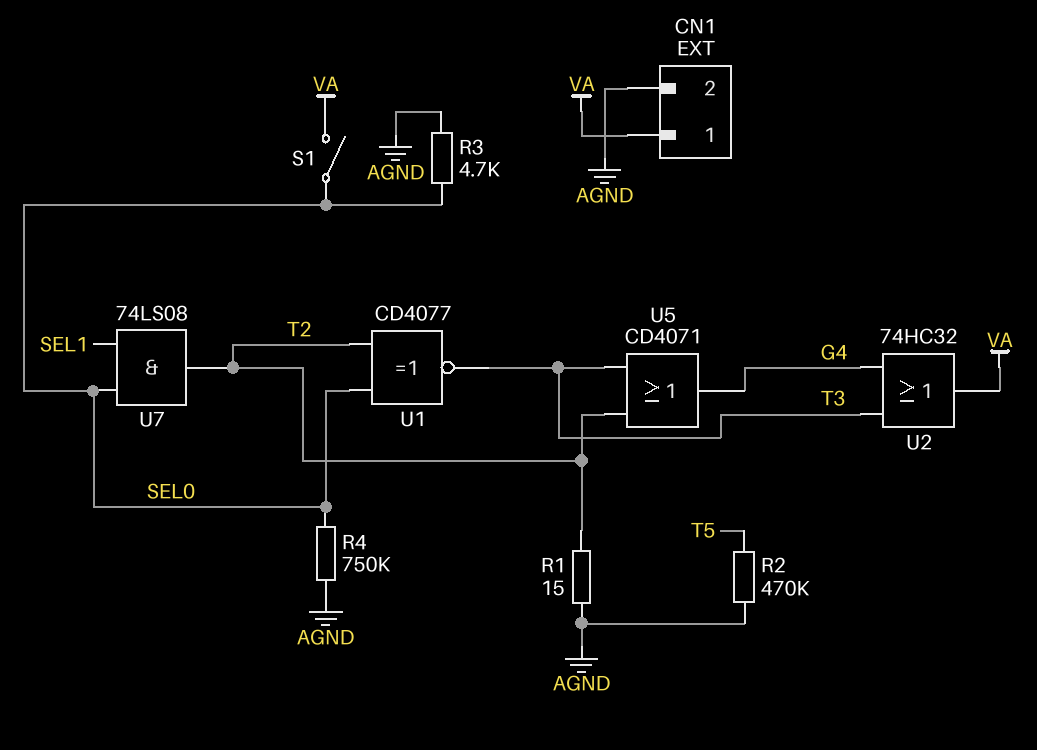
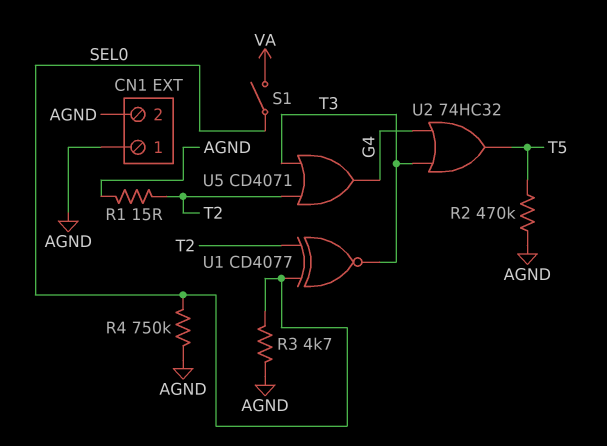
CN1 pin 1: VA -> AGND
U2: OR 74HC32 (in G4, in T3, out VA) -> OR 74HC32 (in G4, in T3, out T5)
U7: AND 74LS08 (in SEL0, in SEL1, out T2) -> none

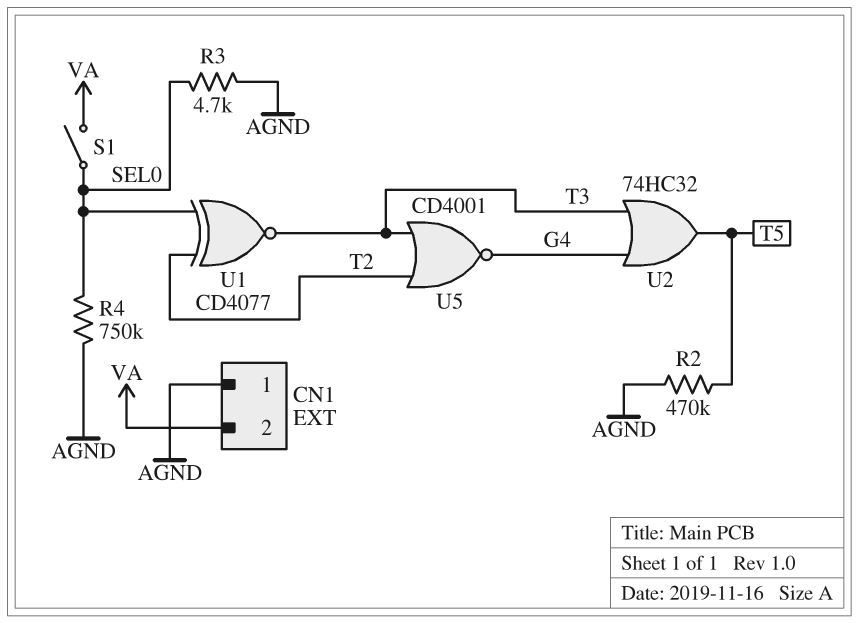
CN1 pin 2: AGND -> VA
R1: 15 (AGND, T2) -> none
U5: OR CD4071 (in T2, in T3, out G4) -> NOR CD4001 (in T2, in T3, out G4)

